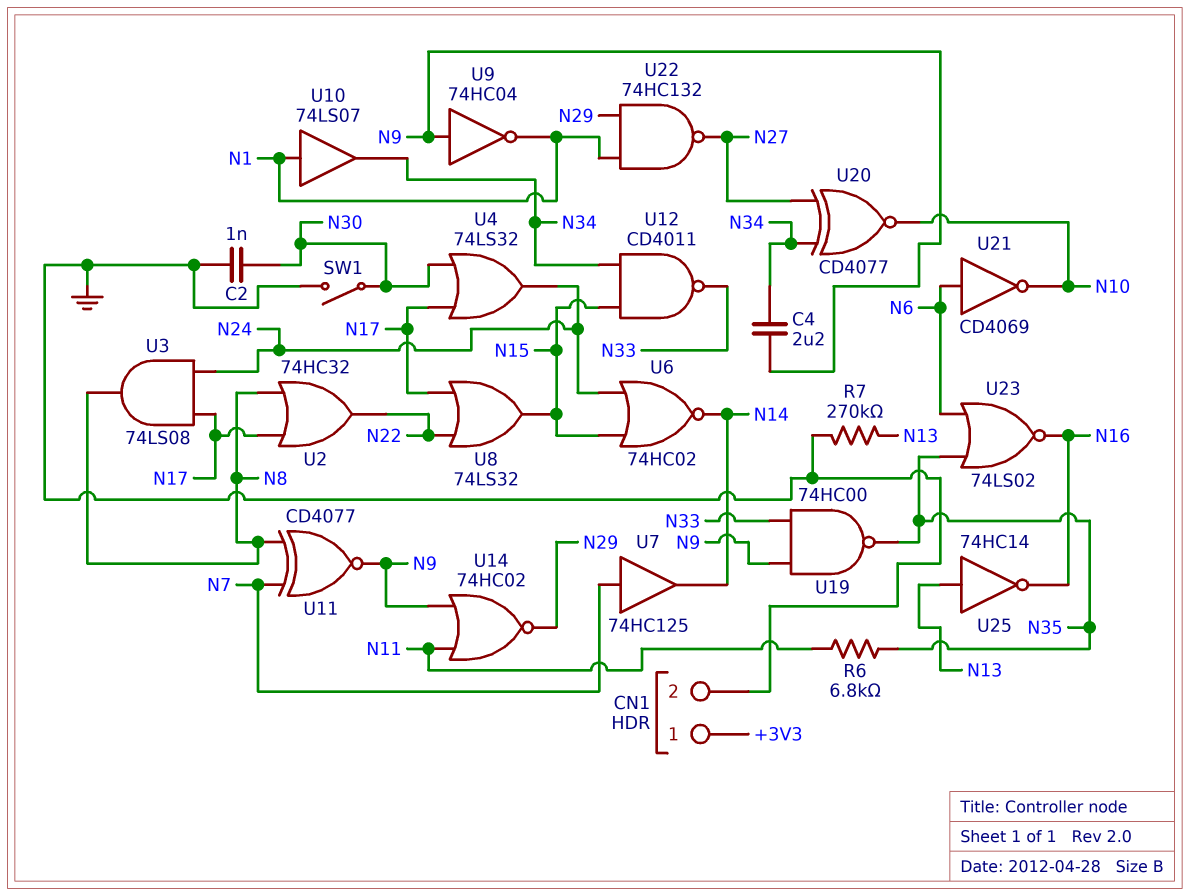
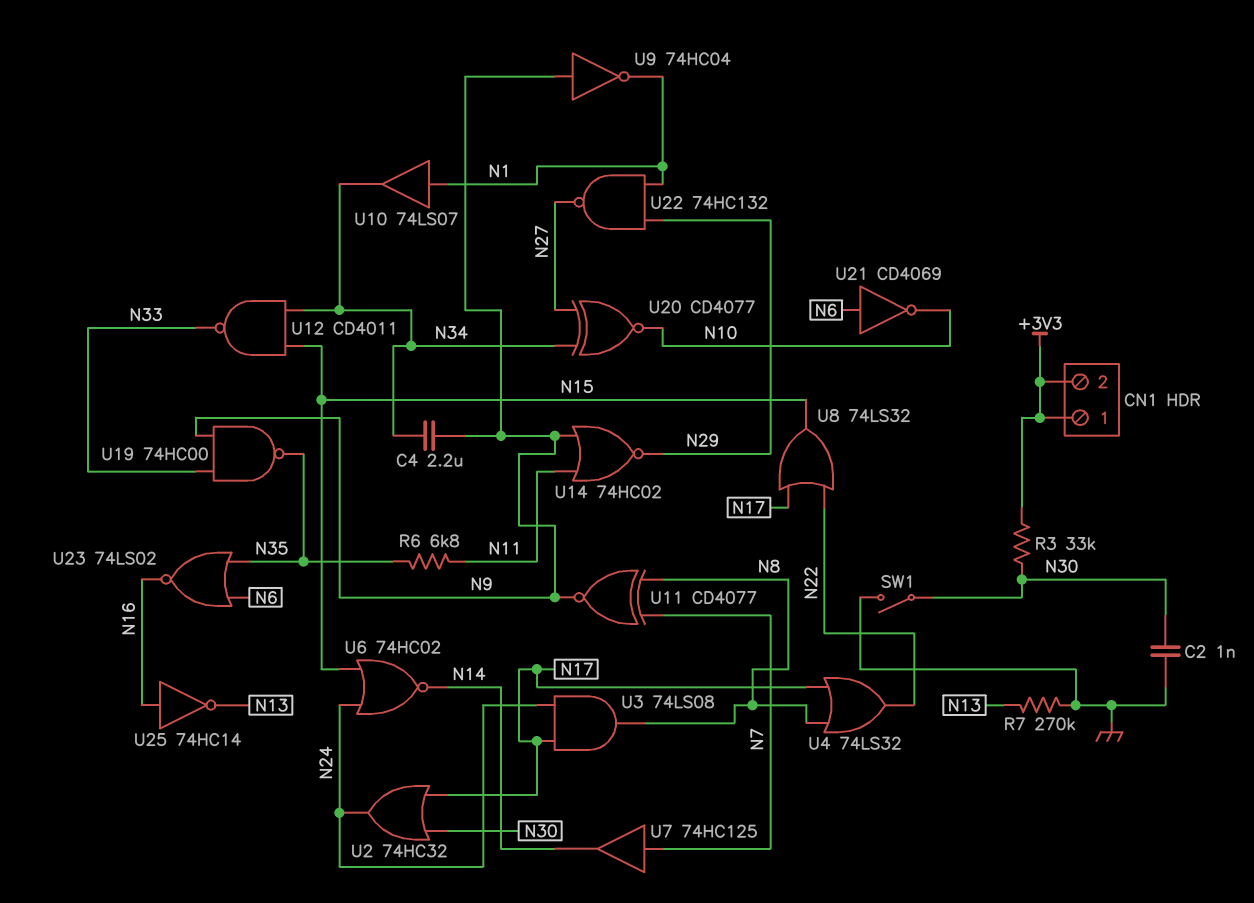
CN1 pin 2: GND -> +3V3
R3: none -> 33k (+3V3, N30)
U2: OR 74HC32 (in N8, in N17, out N22) -> OR 74HC32 (in N17, in N30, out N24)
U4: OR 74LS32 (in N17, in N30, out N24) -> OR 74LS32 (in N8, in N17, out N22)
U25: NOT 74HC14 (in N13, out N16) -> NOT 74HC14 (in N16, out N13)

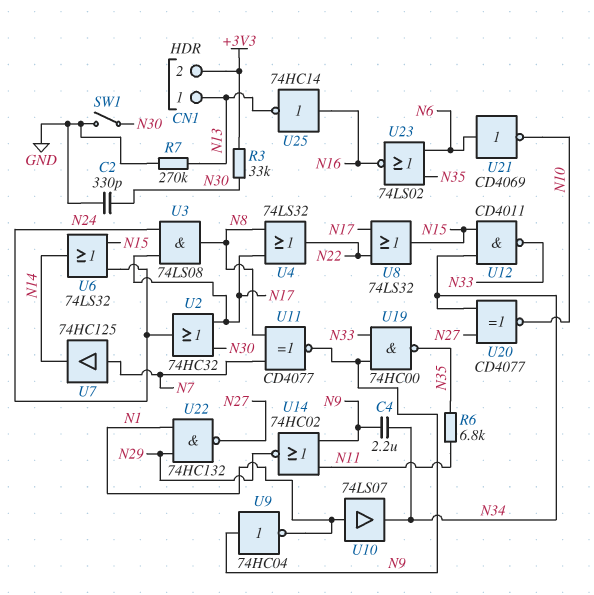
C2: 1nF (GND, N30) -> 330pF (GND, N30)
CN1 pin 1: +3V3 -> N13
U6: NOR 74HC02 (in N15, in N24, out N14) -> OR 74LS32 (in N15, in N24, out N14)

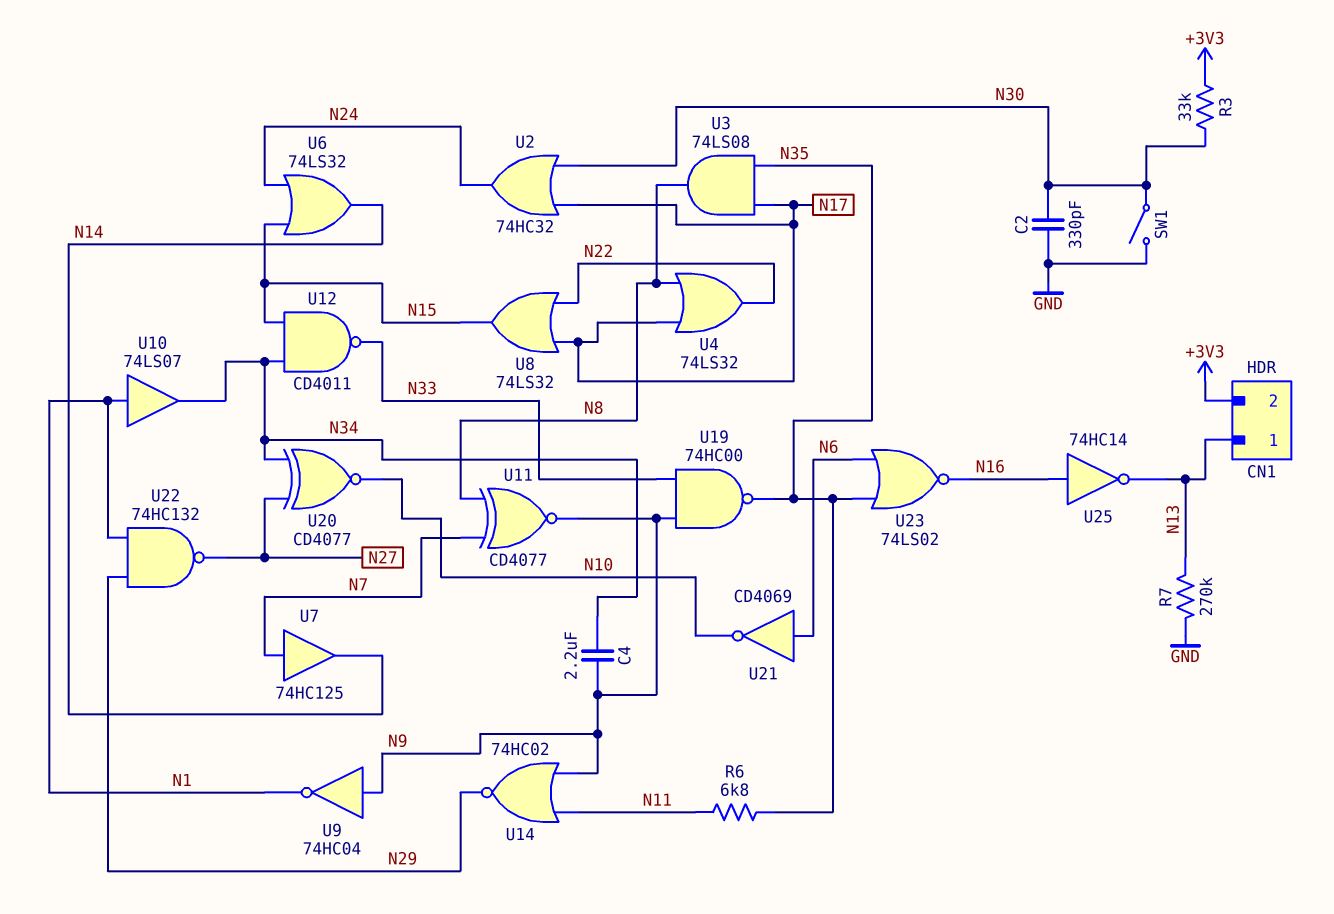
U3: AND 74LS08 (in N17, in N24, out N8) -> AND 74LS08 (in N17, in N35, out N8)

